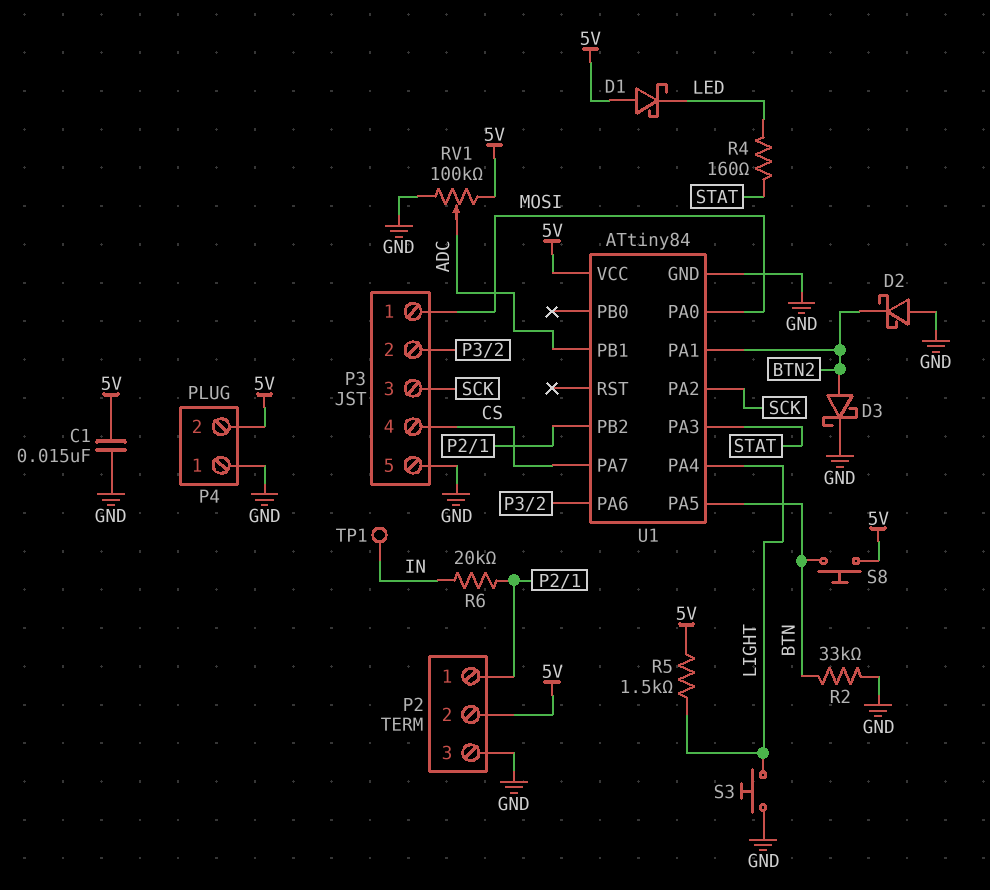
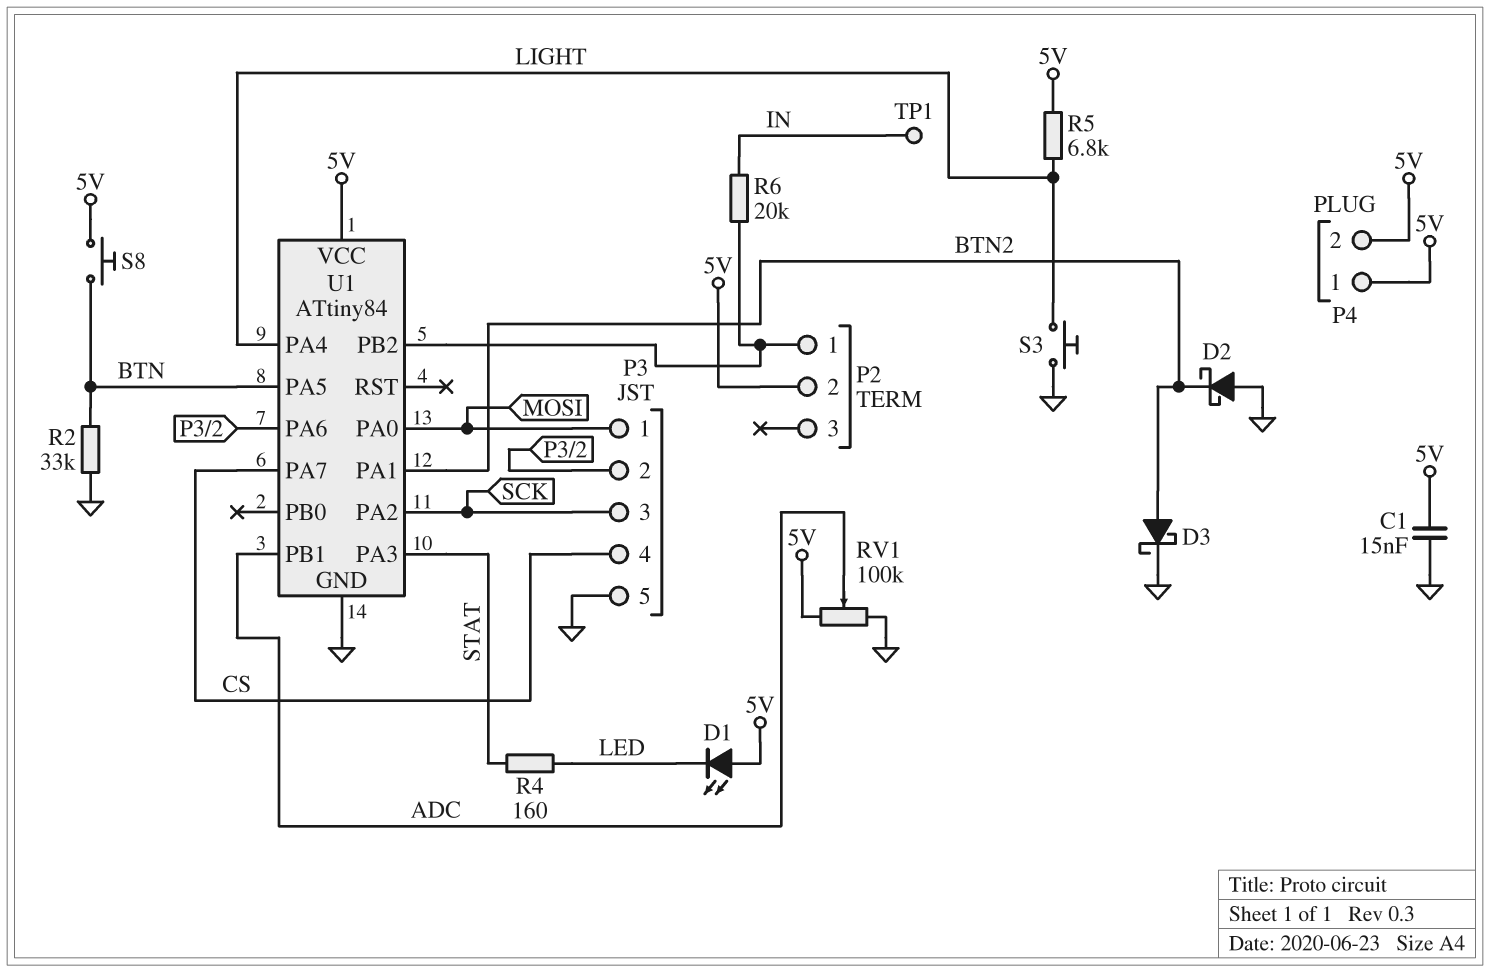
D1: schottky (A 5V, K LED) -> LED (A 5V, K LED)
P2 pin 3: GND -> none
P4 pin 1: GND -> 5V
R5: 1.5k (5V, LIGHT) -> 6.8k (5V, LIGHT)

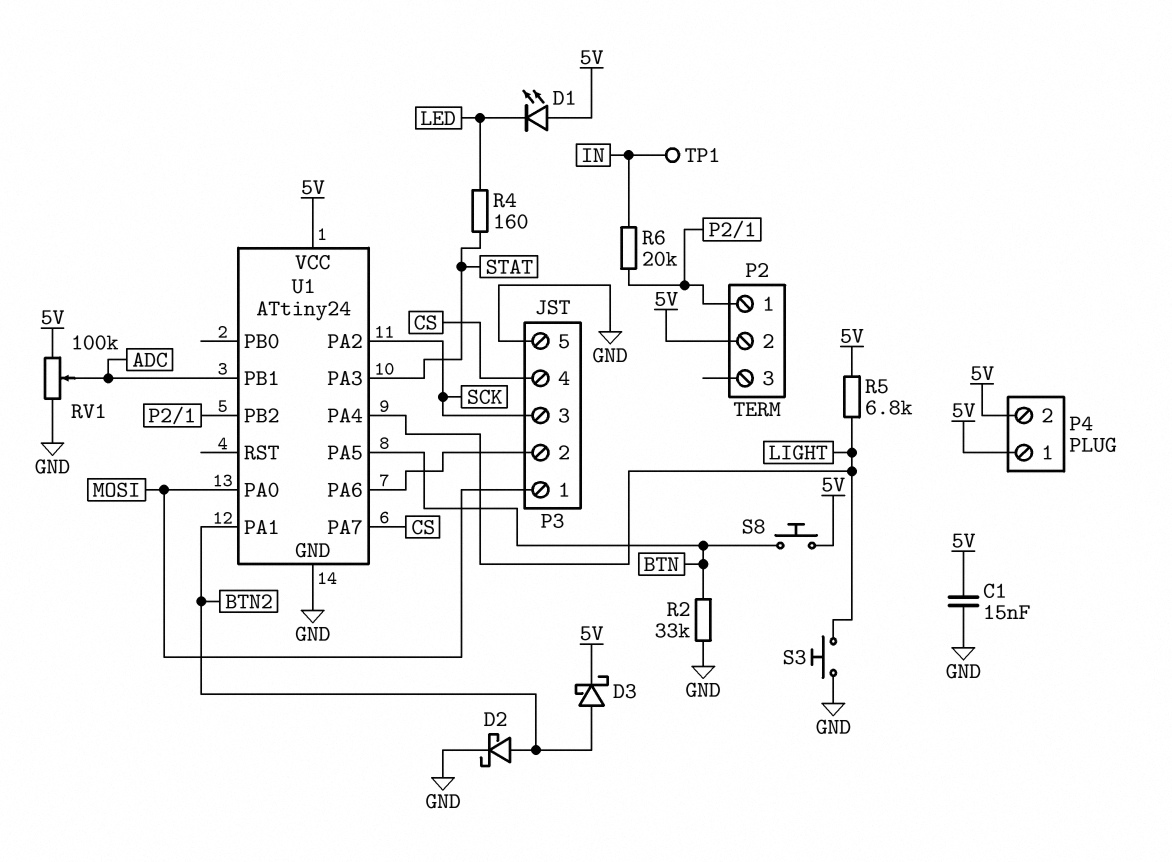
D2: schottky (A GND, K BTN2) -> schottky (A BTN2, K GND)
D3: schottky (A BTN2, K GND) -> schottky (A BTN2, K 5V)
U1: ATtiny84 -> ATtiny24

